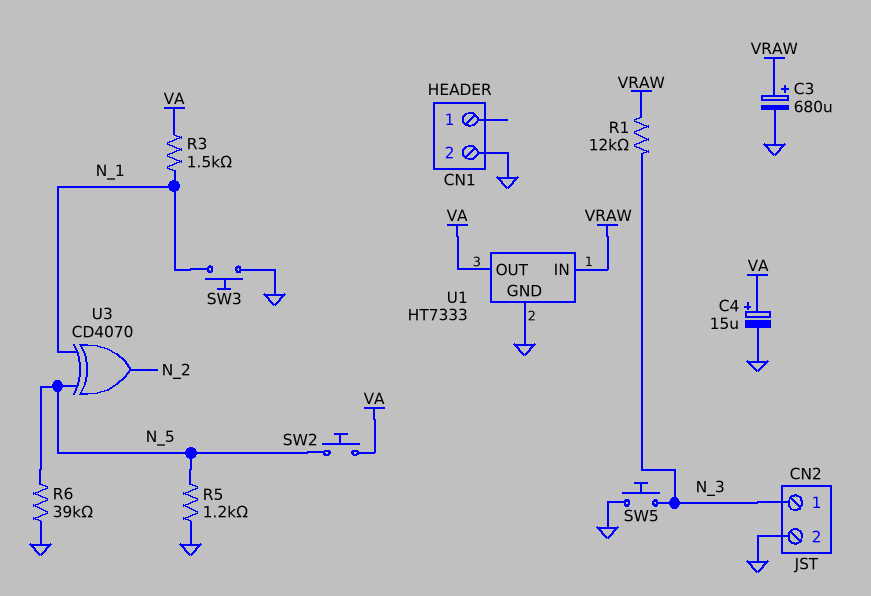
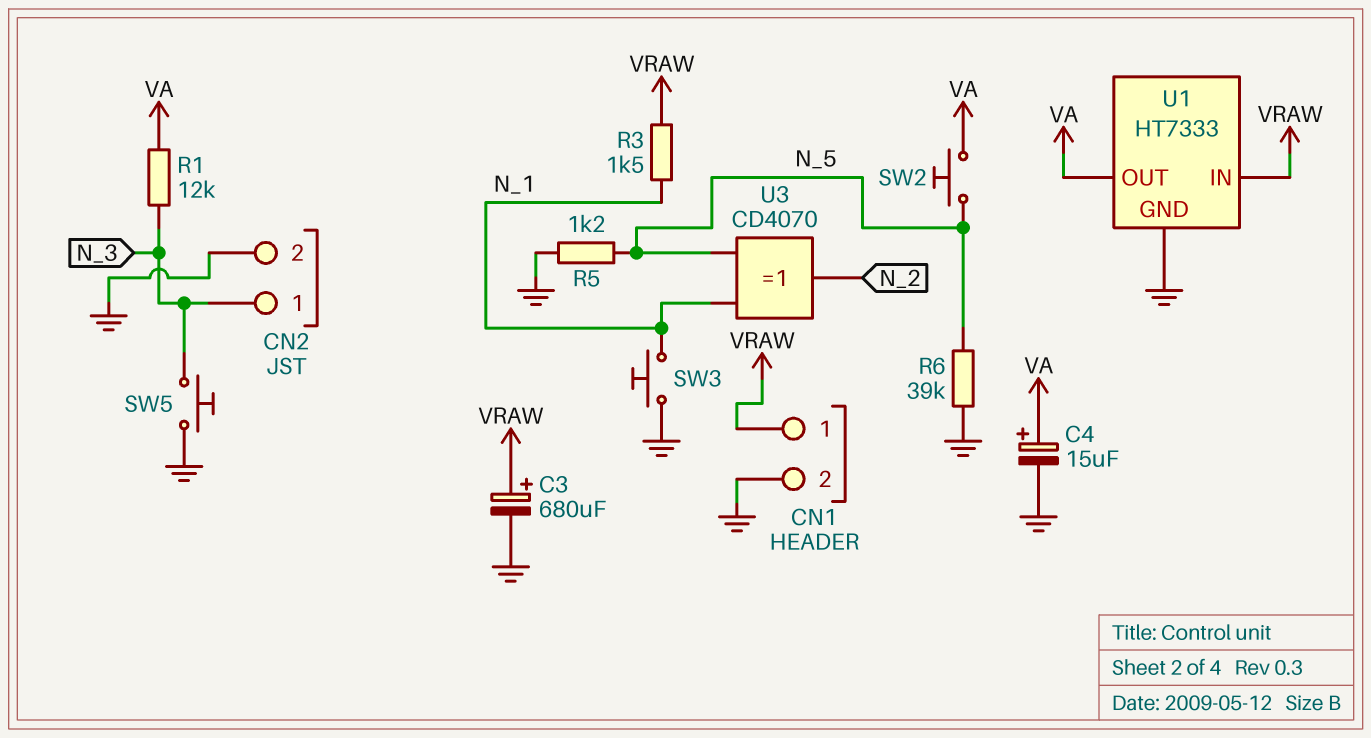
CN1 pin 1: none -> VRAW
R1: 12k (N_3, VRAW) -> 12k (N_3, VA)
R3: 1.5k (N_1, VA) -> 1.5k (N_1, VRAW)

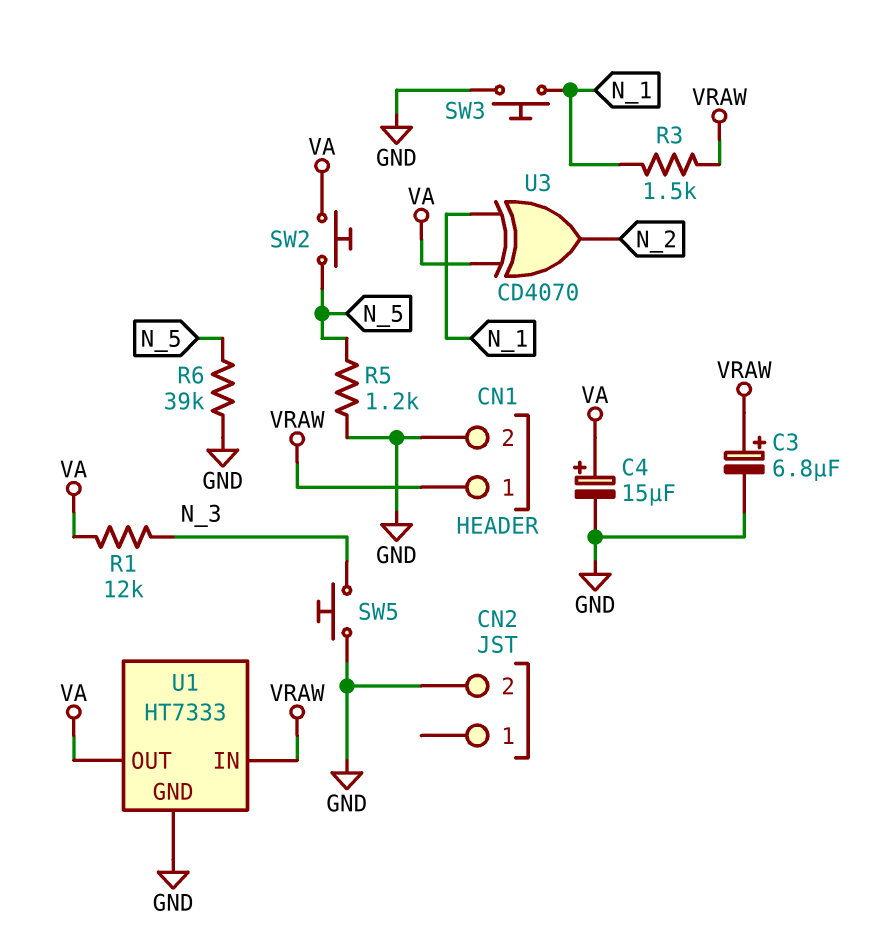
C3: 680uF (plus VRAW, minus GND) -> 6.8uF (plus VRAW, minus GND)
CN2 pin 1: N_3 -> none
U3: XOR CD4070 (in N_1, in N_5, out N_2) -> XOR CD4070 (in N_1, in VA, out N_2)

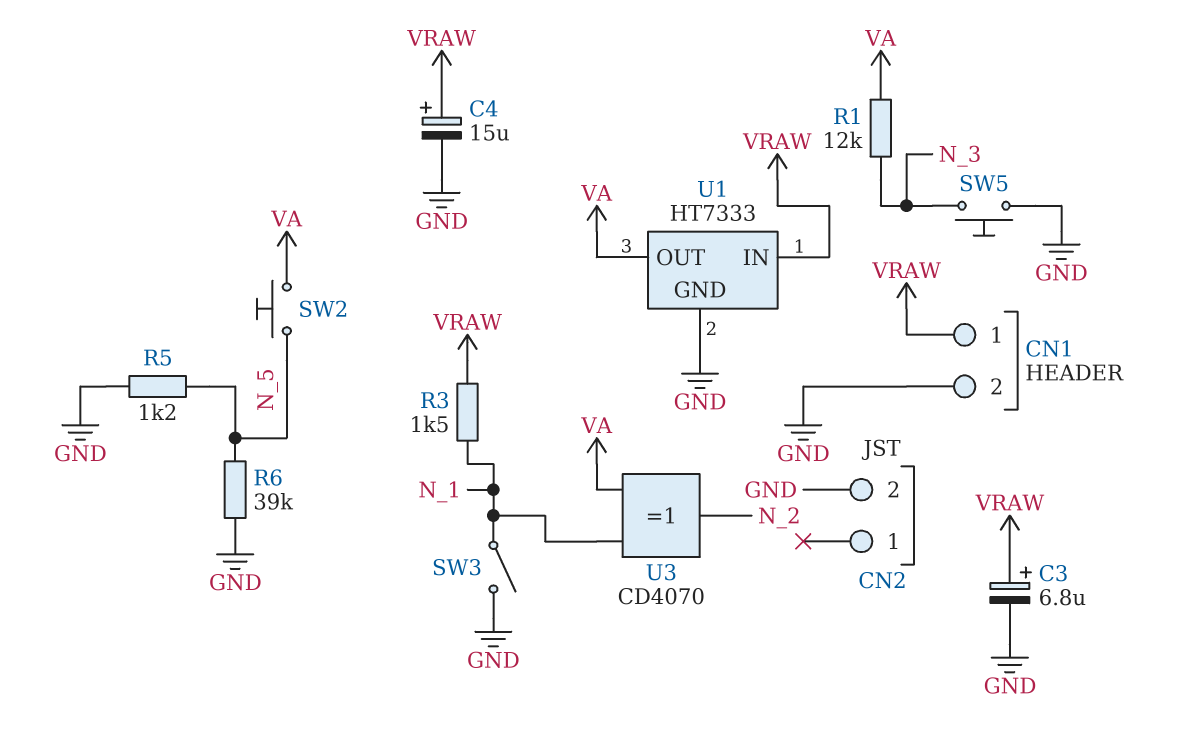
C4: 15uF (plus VA, minus GND) -> 15uF (plus VRAW, minus GND)
SW3: button (GND, N_1) -> switch (GND, N_1)

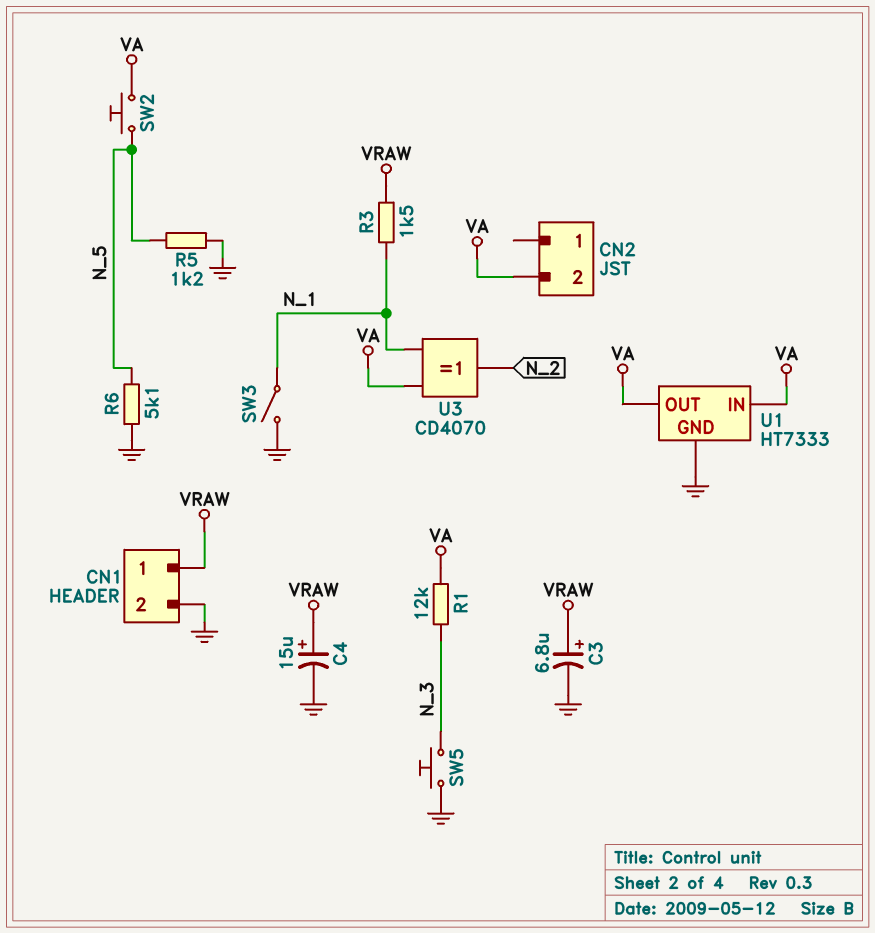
CN2 pin 2: GND -> VA
R6: 39k (GND, N_5) -> 5.1k (GND, N_5)
U1 pin IN: VRAW -> VA

